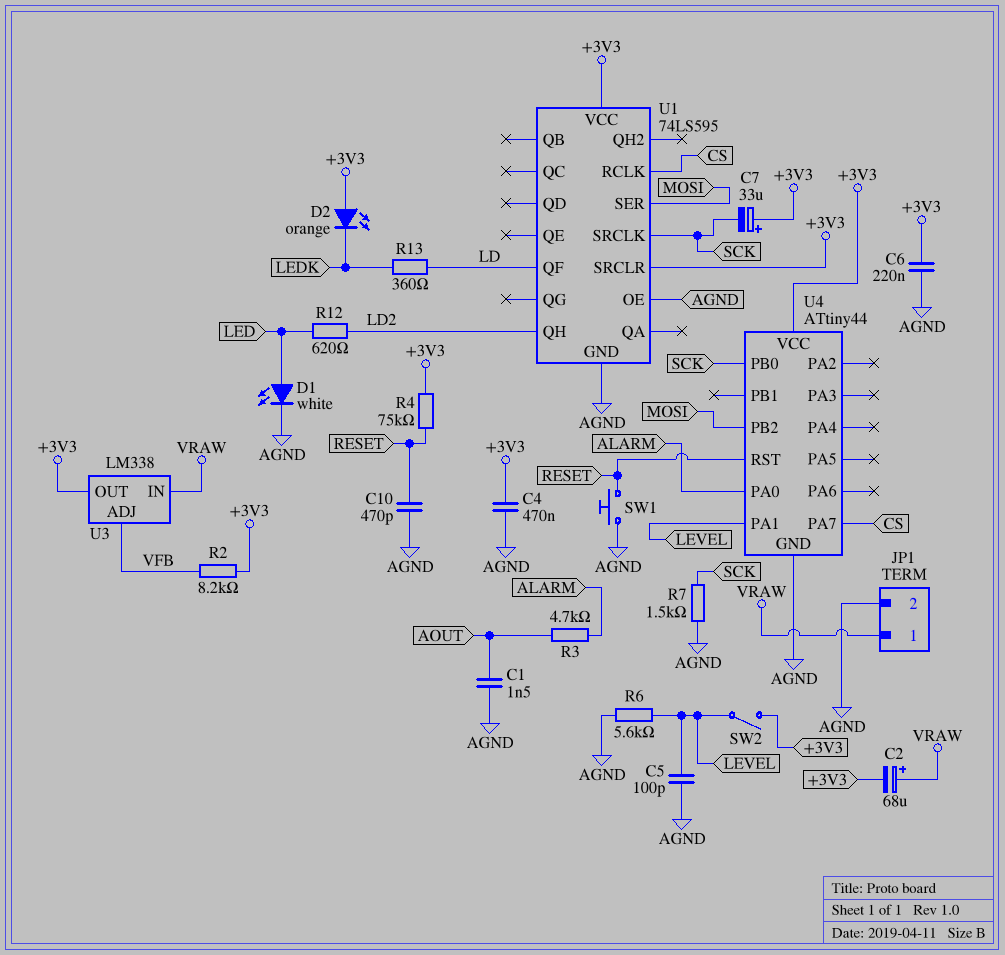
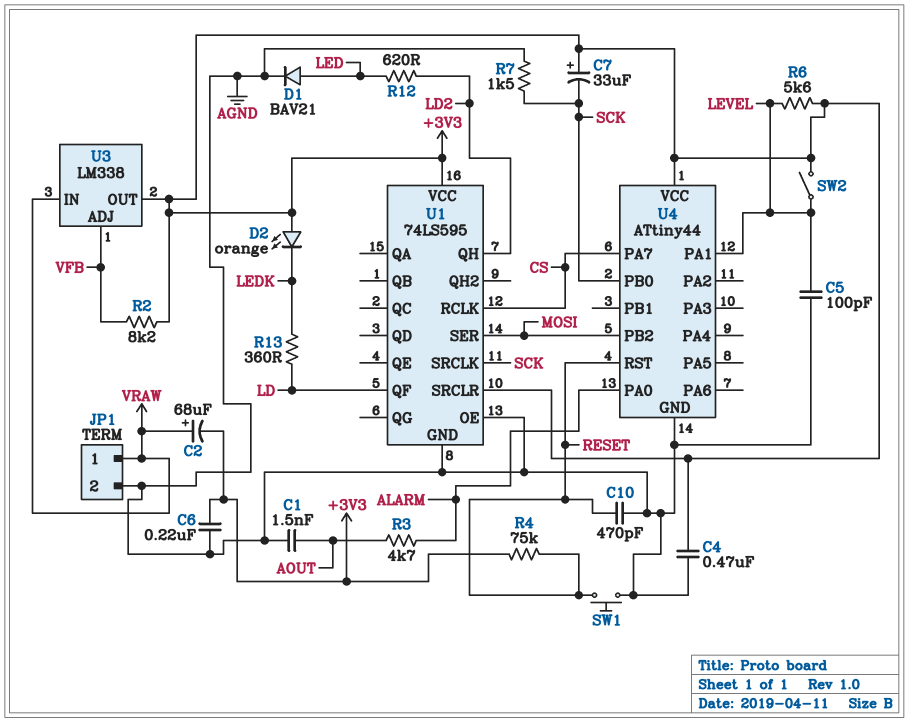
D1: LED white (A LED, K AGND) -> diode BAV21 (A LED, K AGND)
R6: 5.6k (AGND, LEVEL) -> 5.6k (+3V3, LEVEL)

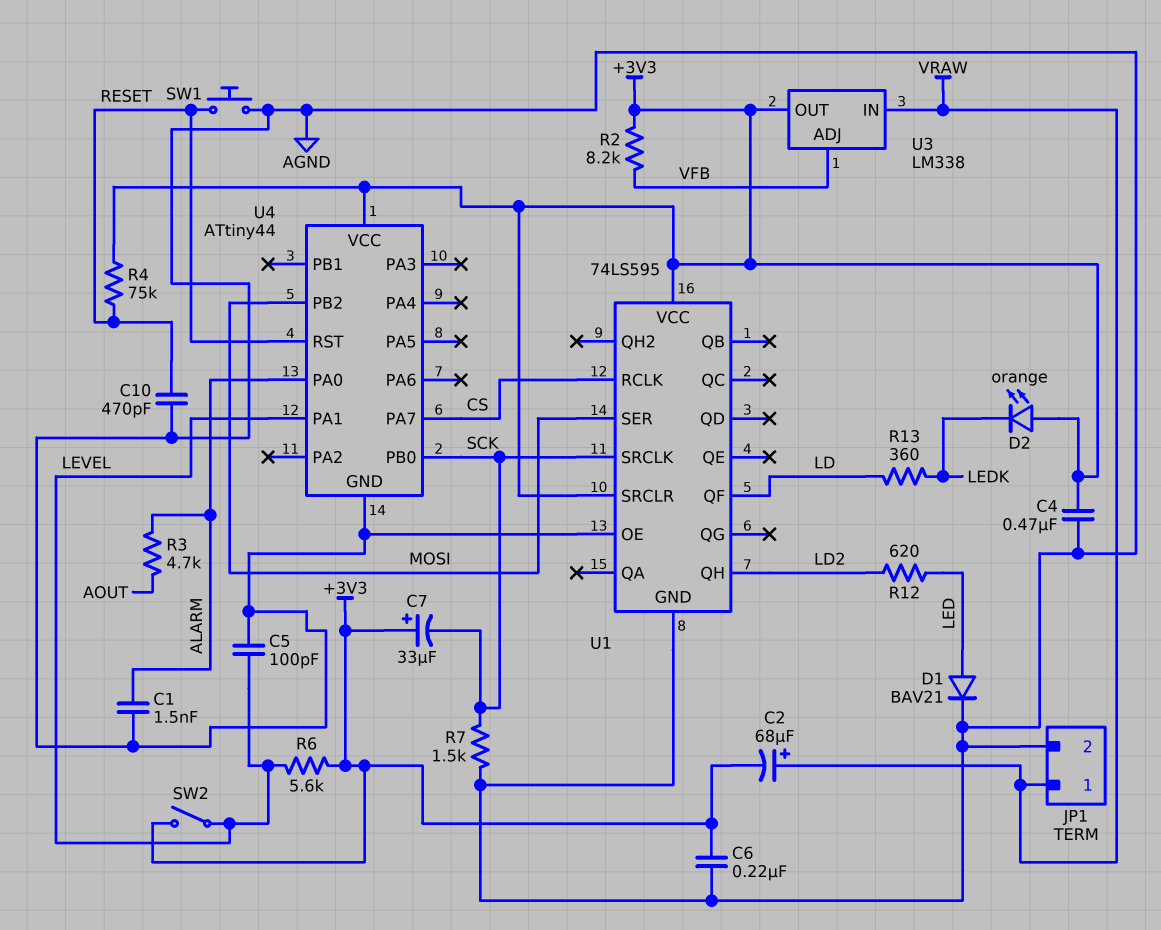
C1: 1.5nF (AGND, AOUT) -> 1.5nF (AGND, ALARM)

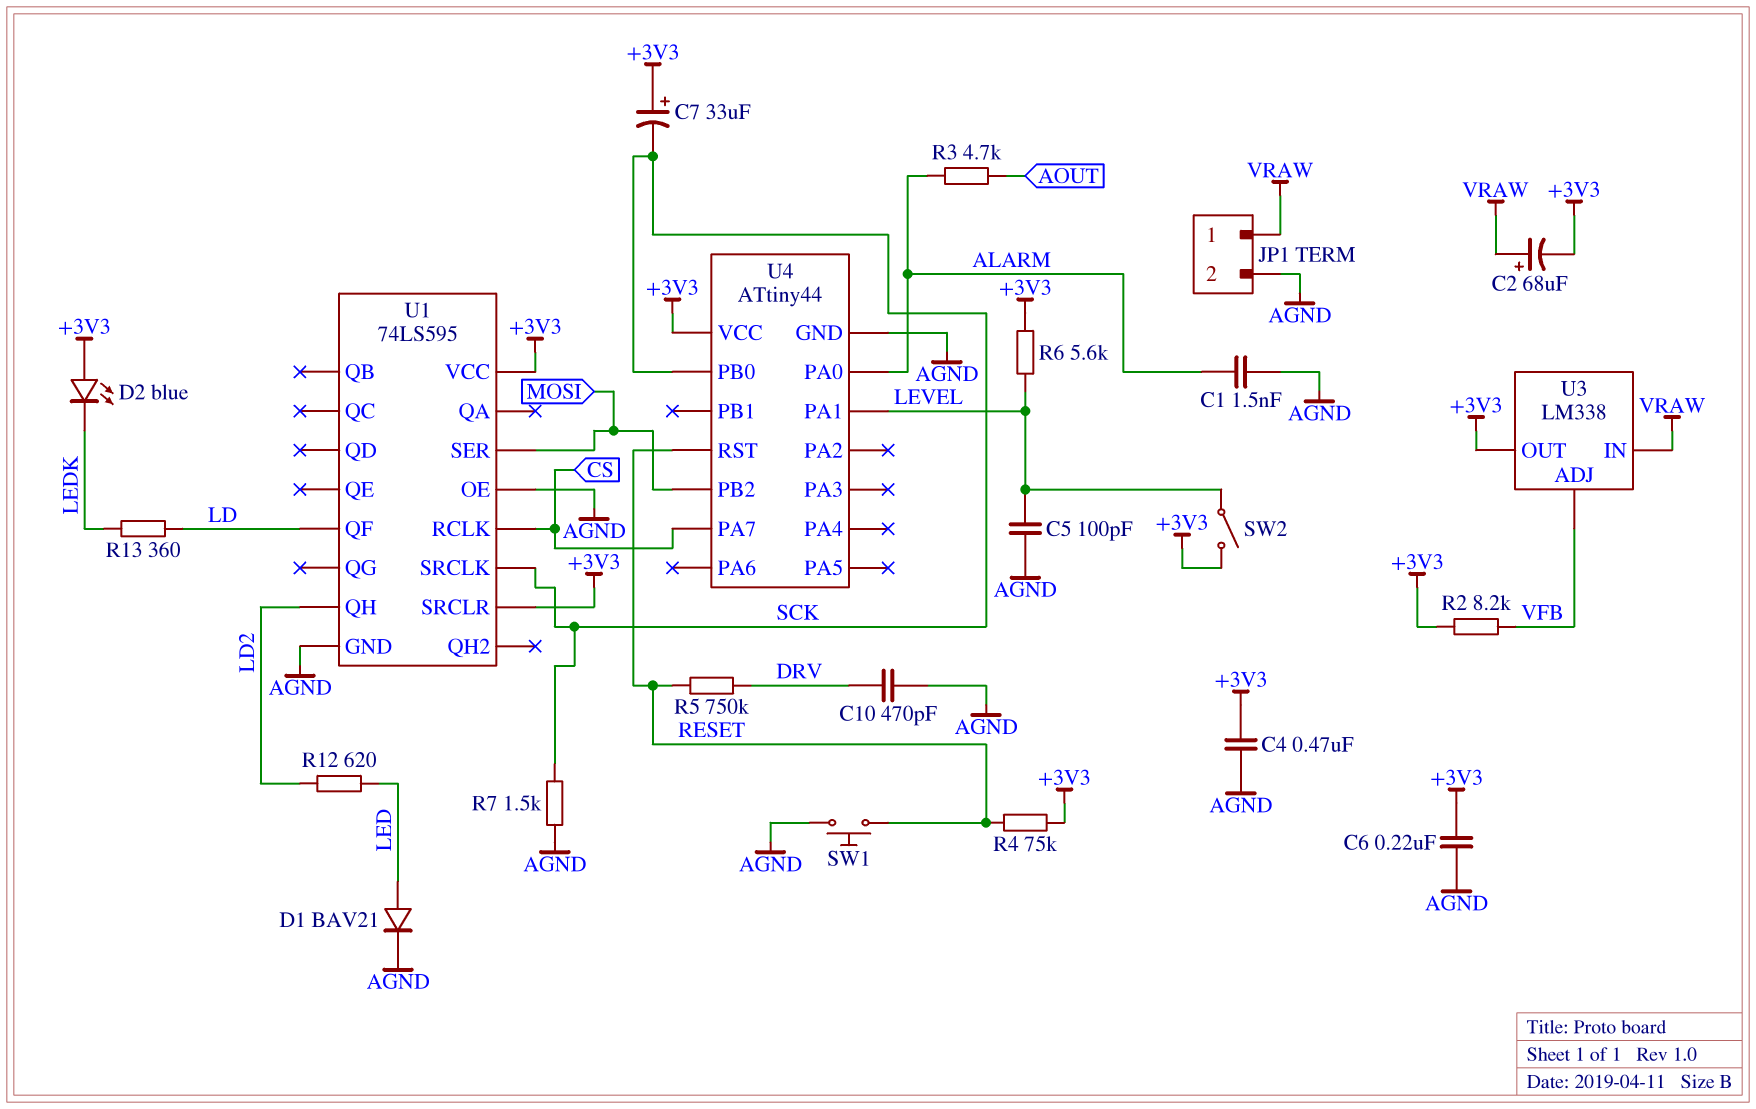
C10: 470pF (AGND, RESET) -> 470pF (AGND, DRV)
D2: LED orange (A +3V3, K LEDK) -> LED blue (A +3V3, K LEDK)
R5: none -> 750k (DRV, RESET)

